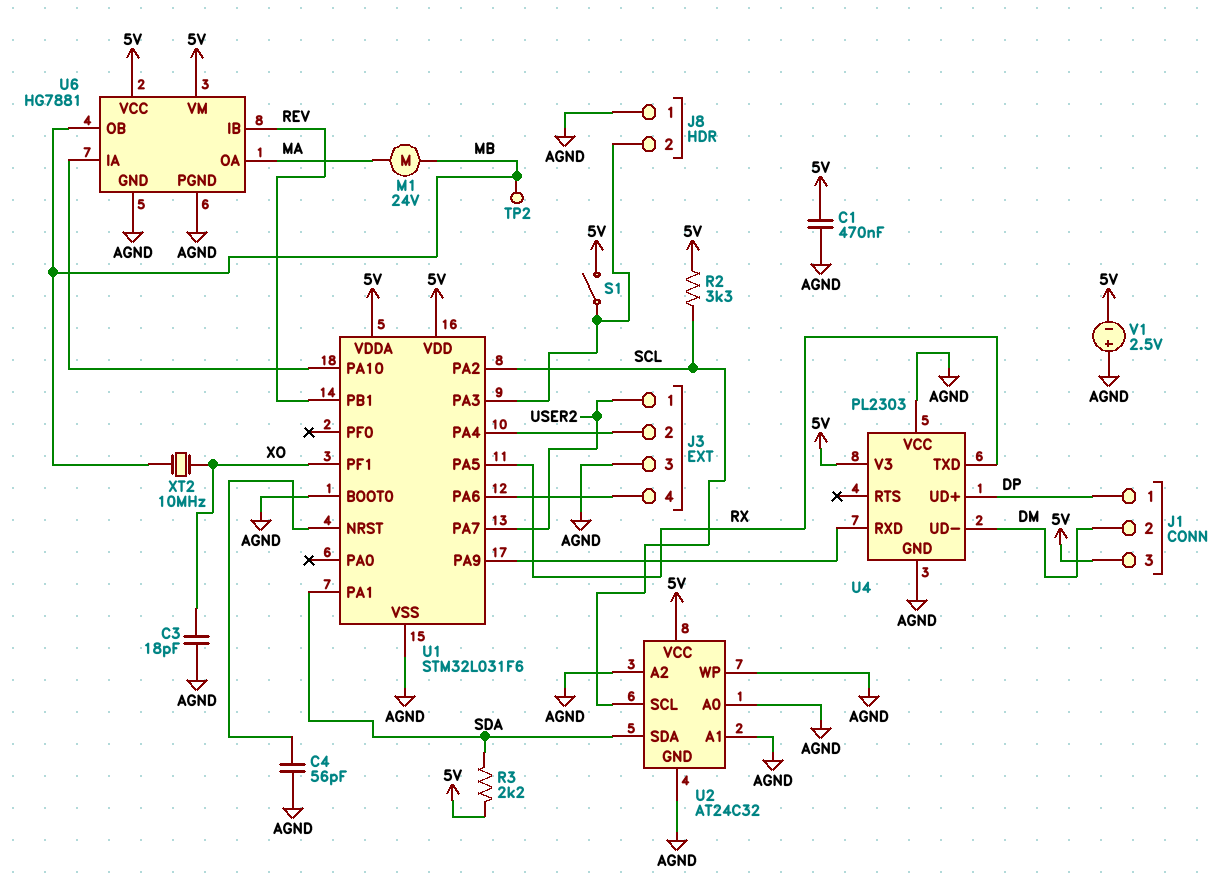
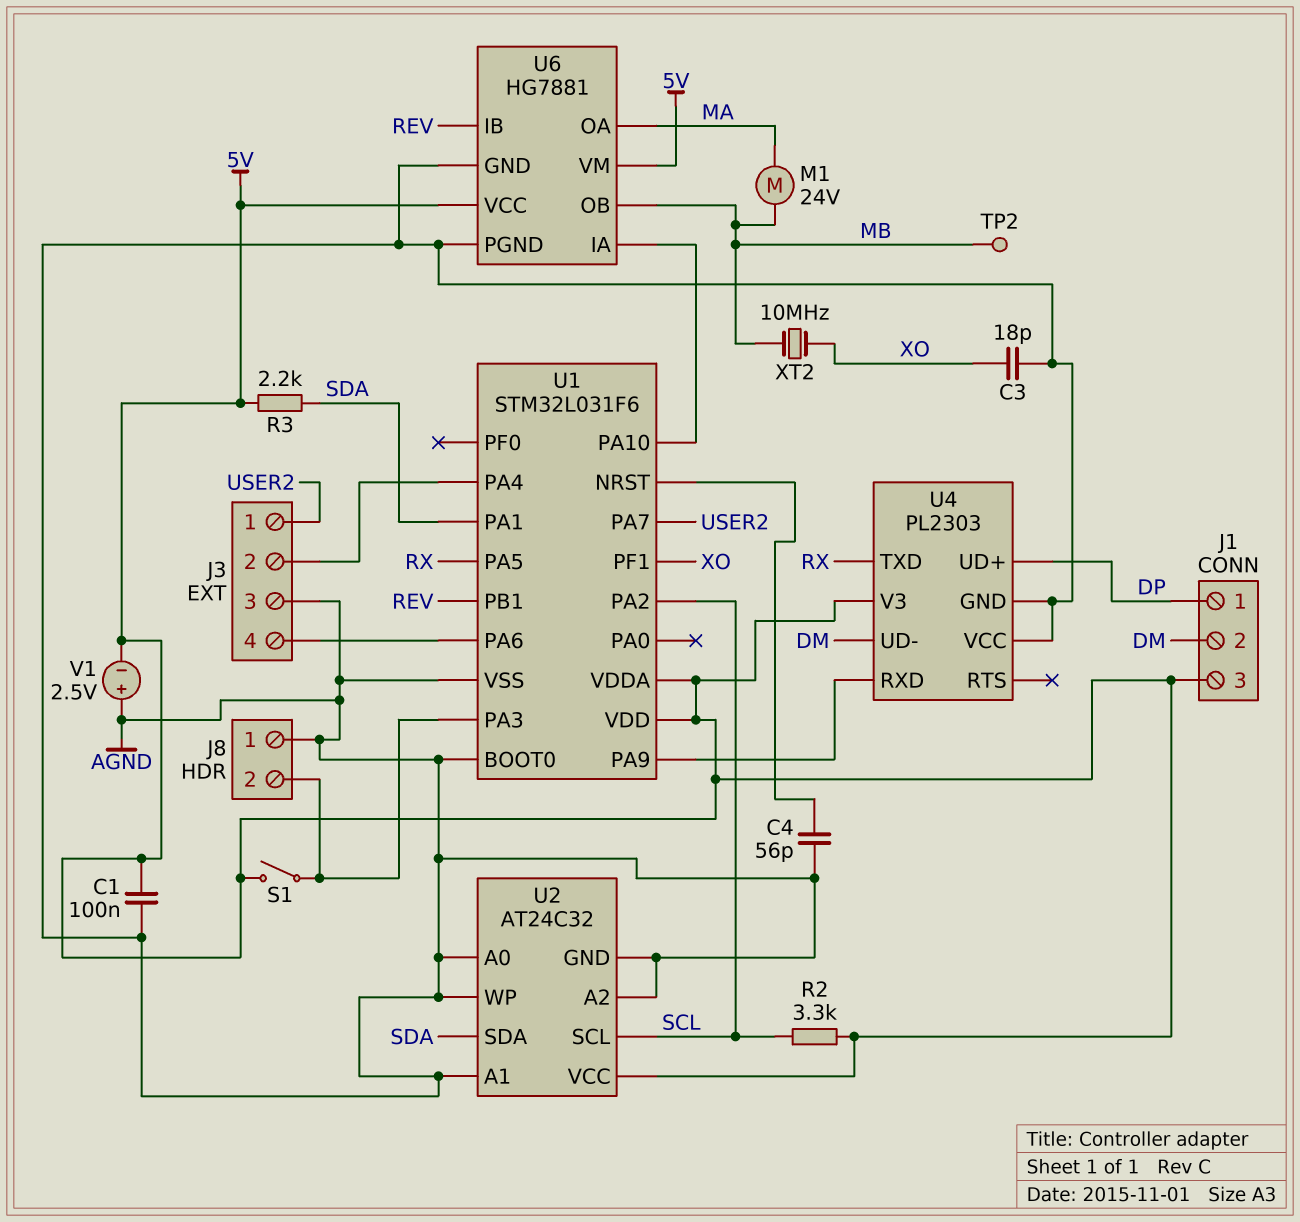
C1: 470nF (5V, AGND) -> 100nF (5V, AGND)

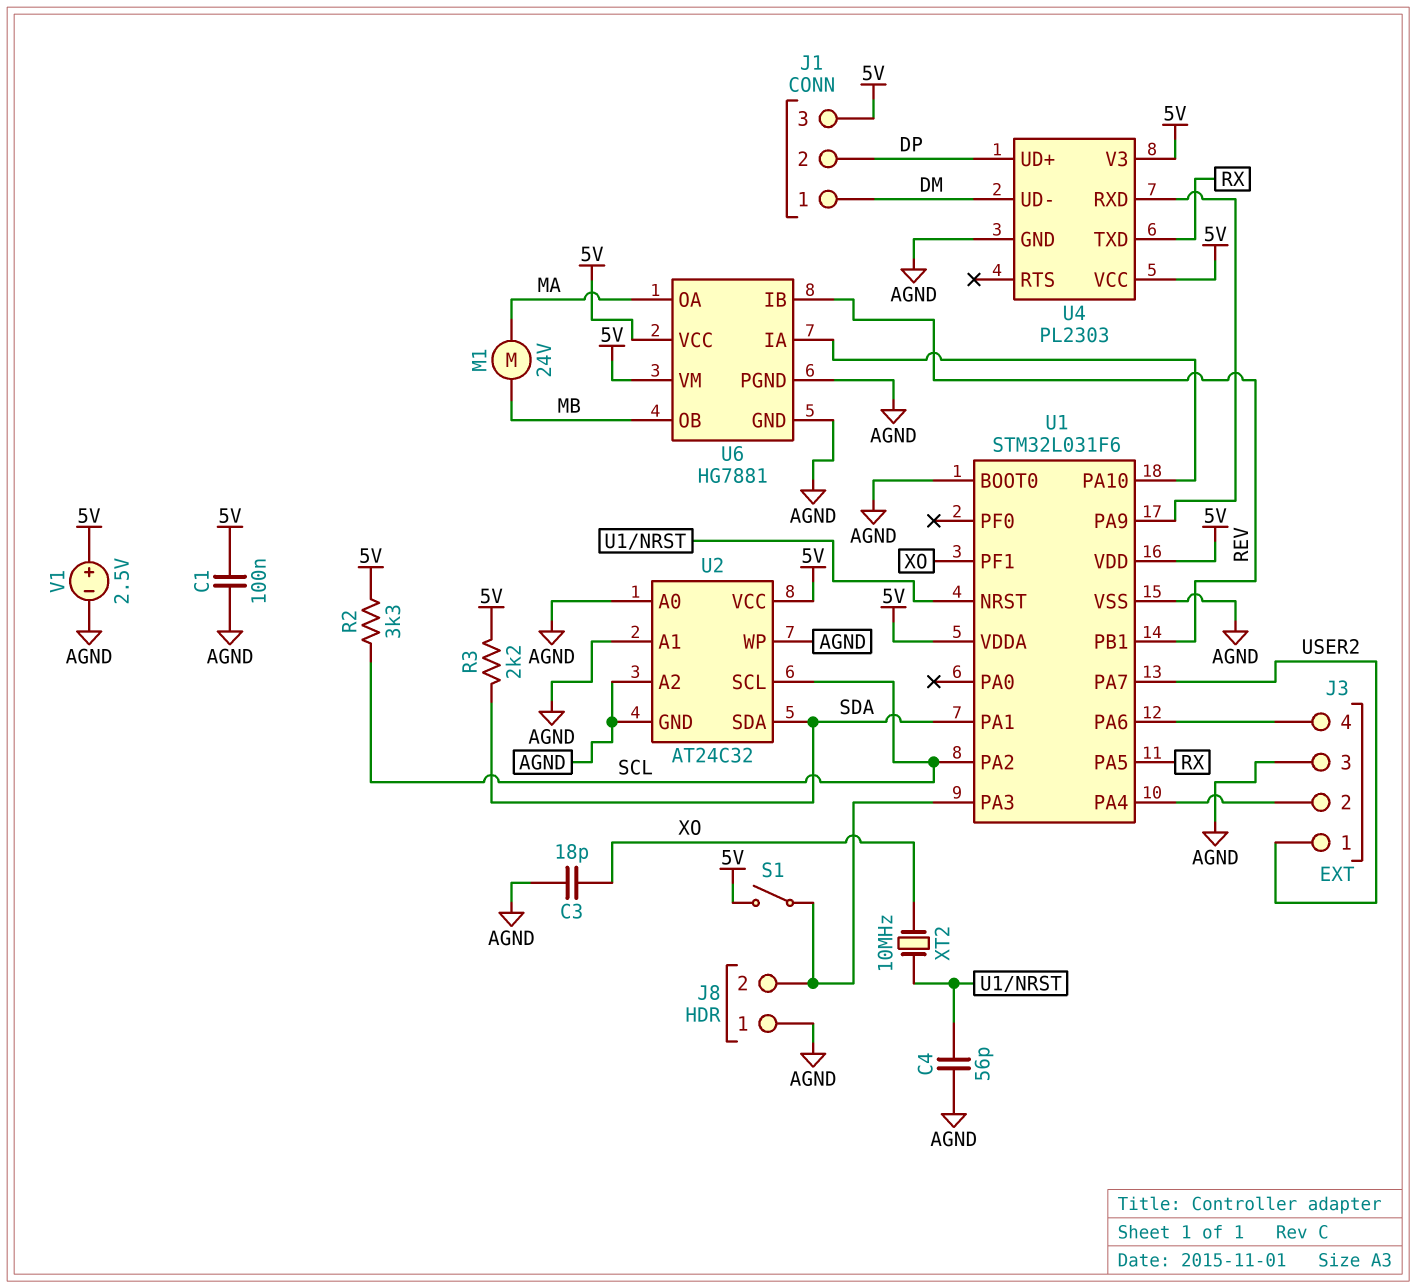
J1 pin 1: DP -> DM
J1 pin 2: DM -> DP
TP2: test point (MB) -> none
U4 pin VCC: AGND -> 5V
V1: 2.5V (plus AGND, minus 5V) -> 2.5V (plus 5V, minus AGND)
XT2: 10MHz (MB, XO) -> 10MHz (U1/NRST, XO)

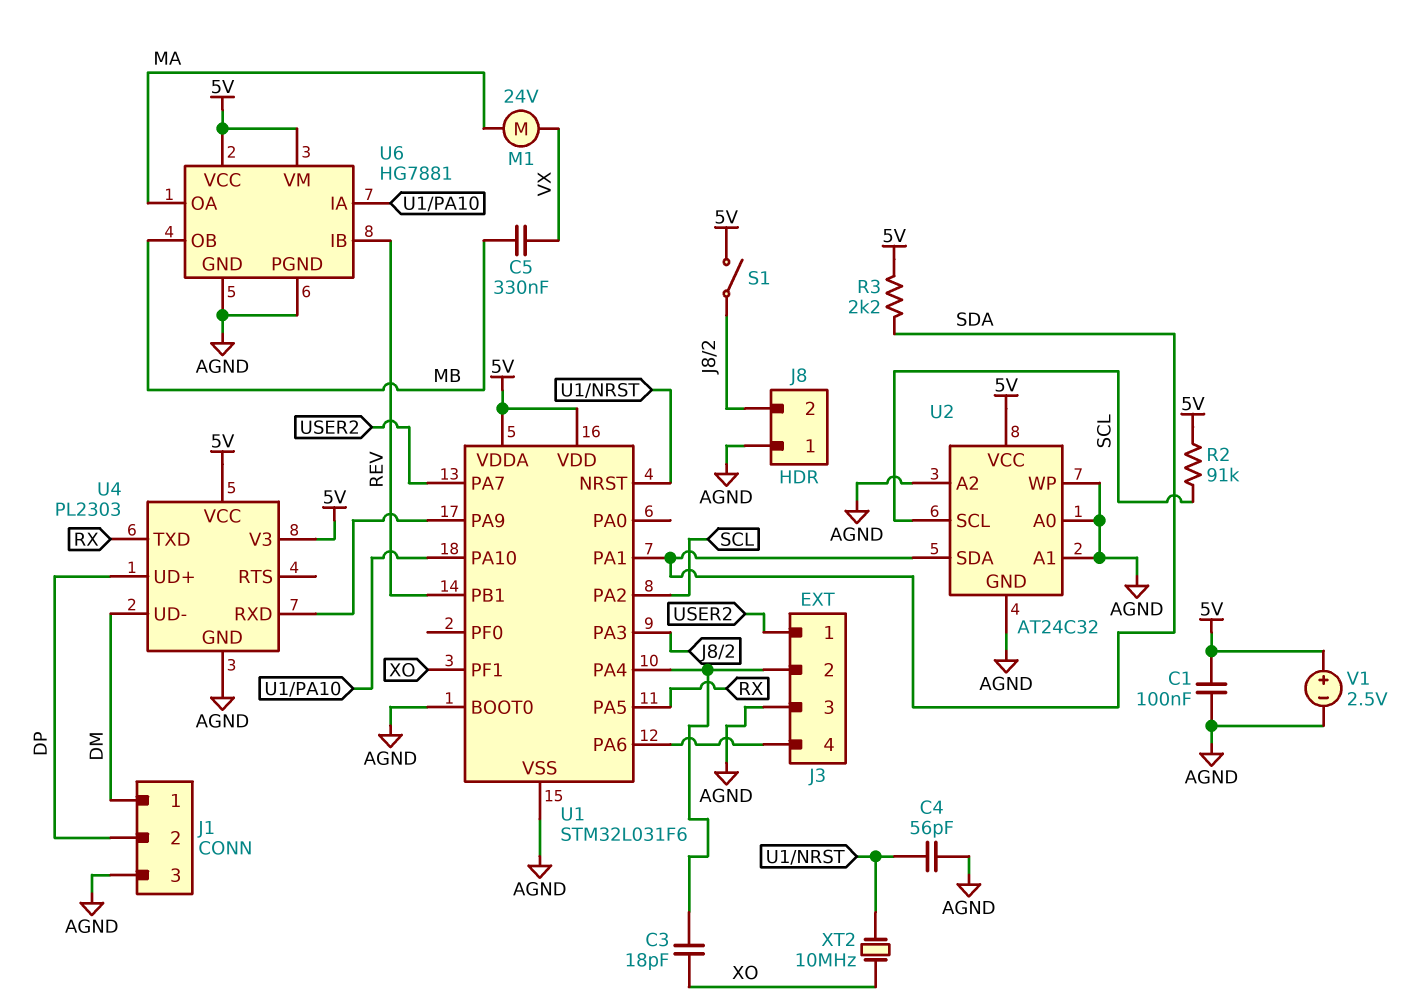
C3: 18pF (AGND, XO) -> 18pF (J3/2, XO)
C5: none -> 330nF (MB, VX)
J1 pin 3: 5V -> AGND
M1: motor 24V (MA, MB) -> motor 24V (MA, VX)
R2: 3.3k (5V, SCL) -> 91k (5V, SCL)

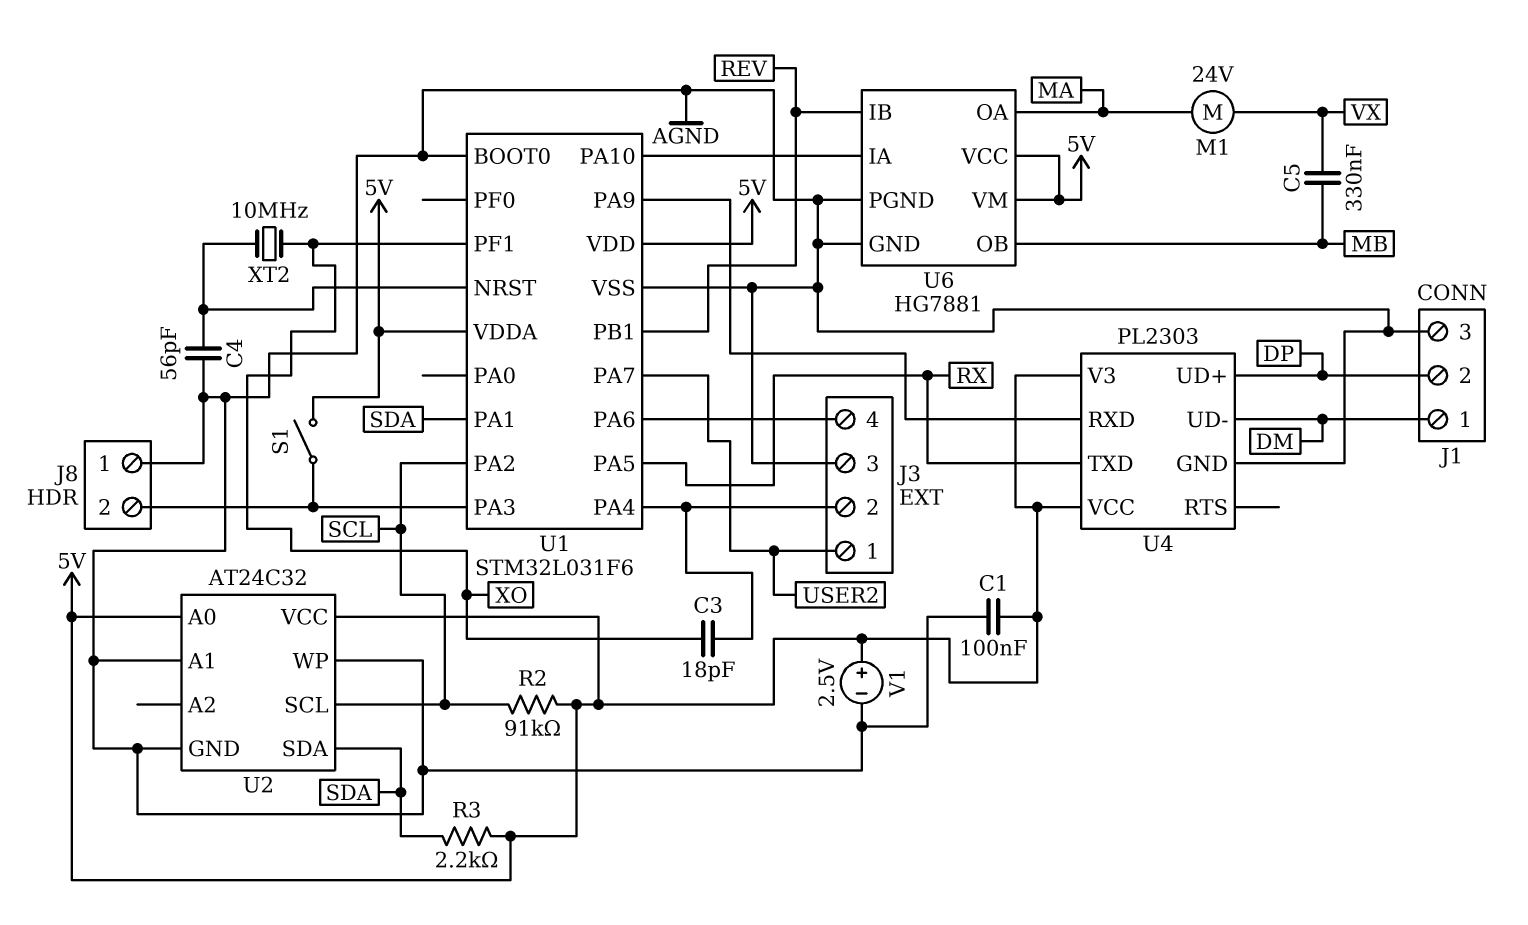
U2 pin A0: AGND -> 5V
U2 pin A2: AGND -> none

